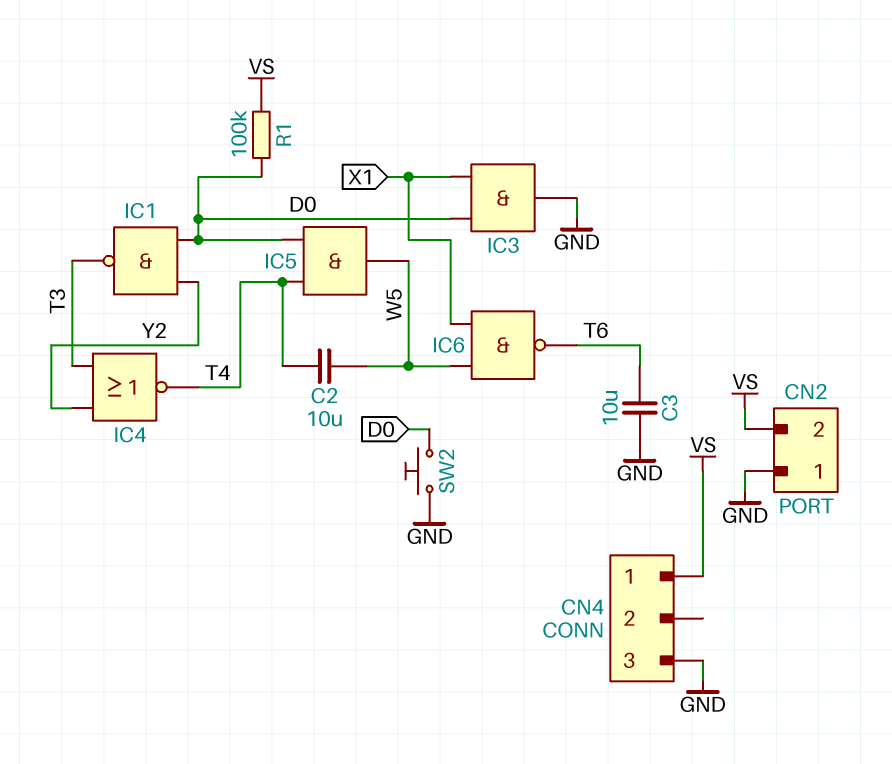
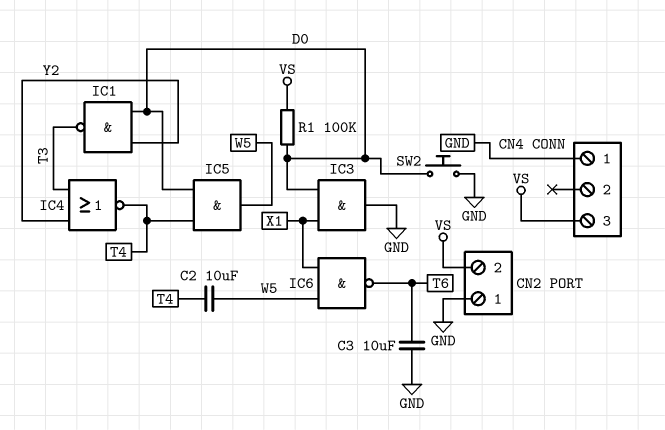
CN4 pin 1: VS -> GND
CN4 pin 3: GND -> VS

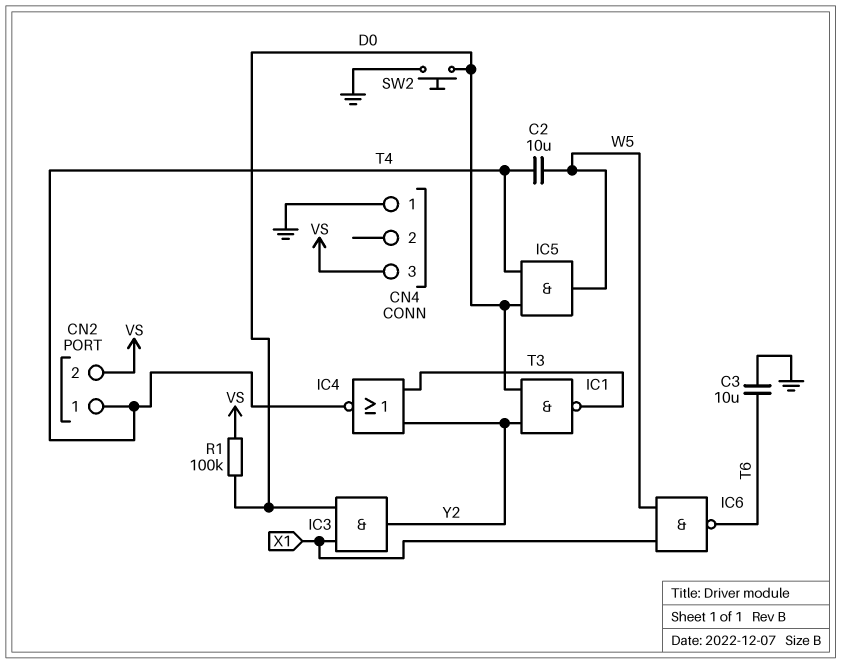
CN2 pin 1: GND -> T4
IC3: AND (in D0, in X1, out GND) -> AND (in D0, in X1, out Y2)

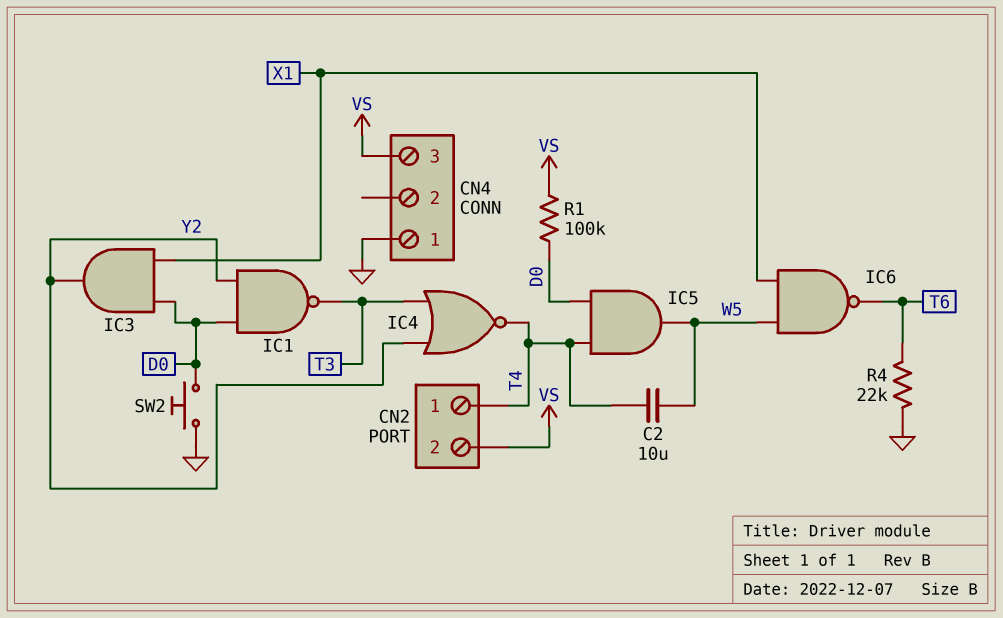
C3: 10uF (GND, T6) -> none
R4: none -> 22k (GND, T6)

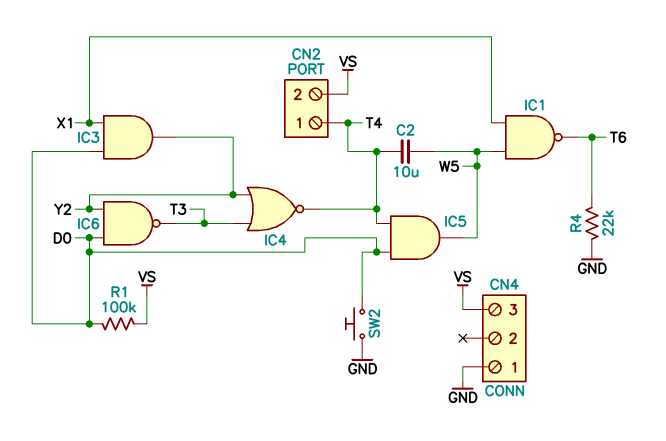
IC1: NAND (in D0, in Y2, out T3) -> NAND (in W5, in X1, out T6)
IC6: NAND (in W5, in X1, out T6) -> NAND (in D0, in Y2, out T3)

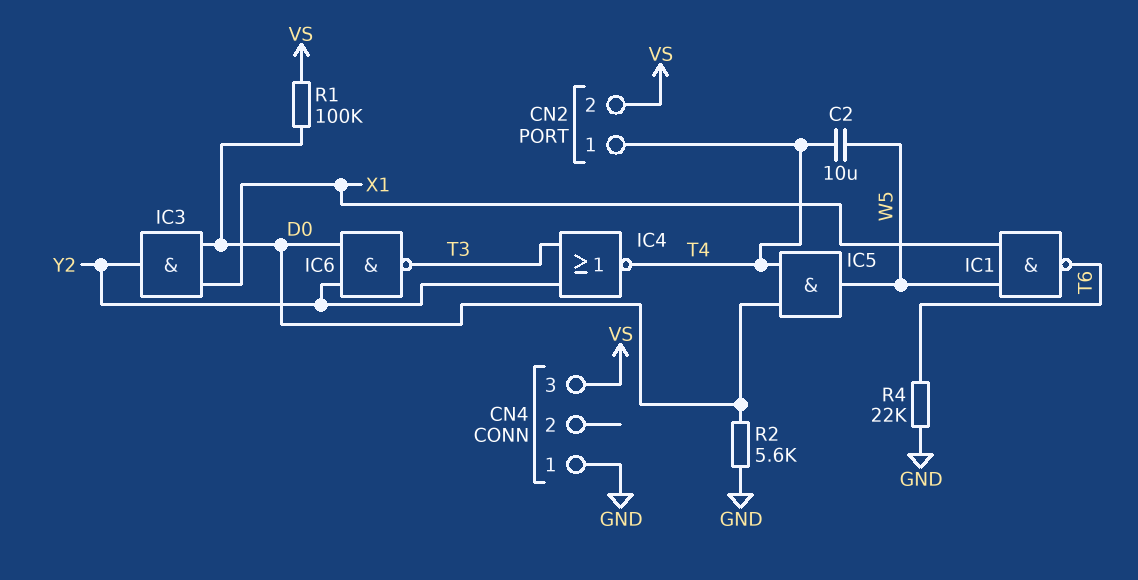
R2: none -> 5.6k (D0, GND)
SW2: button (D0, GND) -> none

